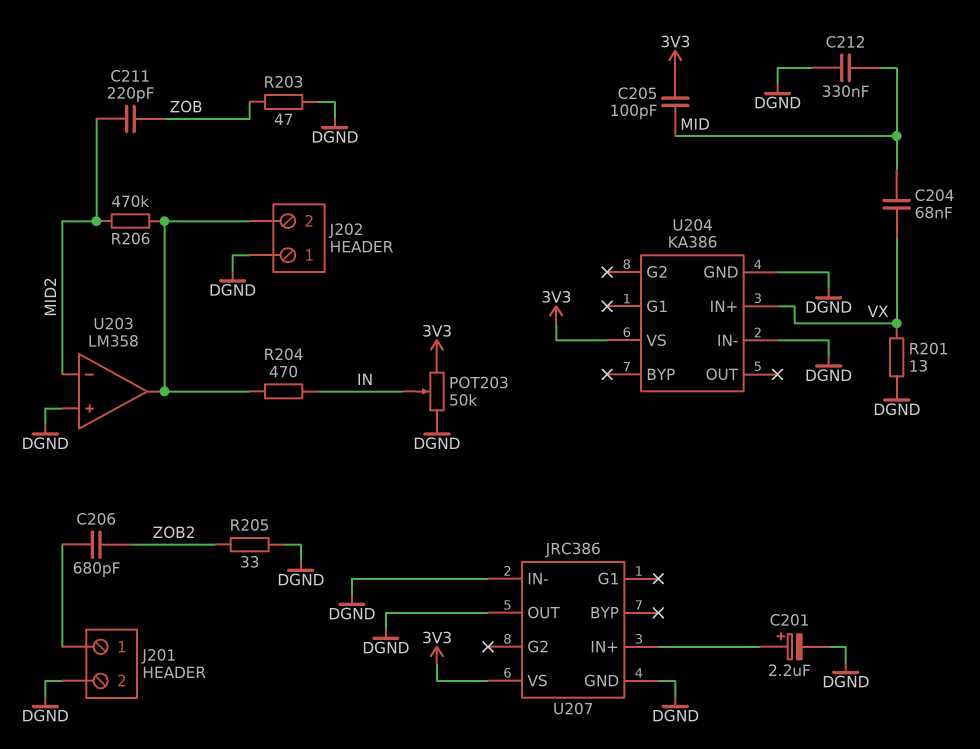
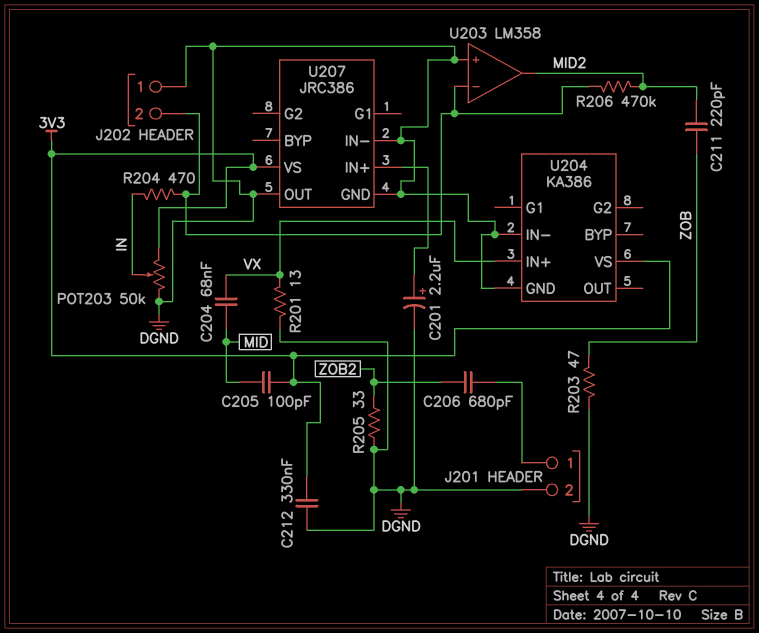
C212: 330nF (DGND, MID) -> 330nF (3V3, DGND)
U203 pin in-: MID2 -> J202/2
U203 pin out: J202/2 -> MID2

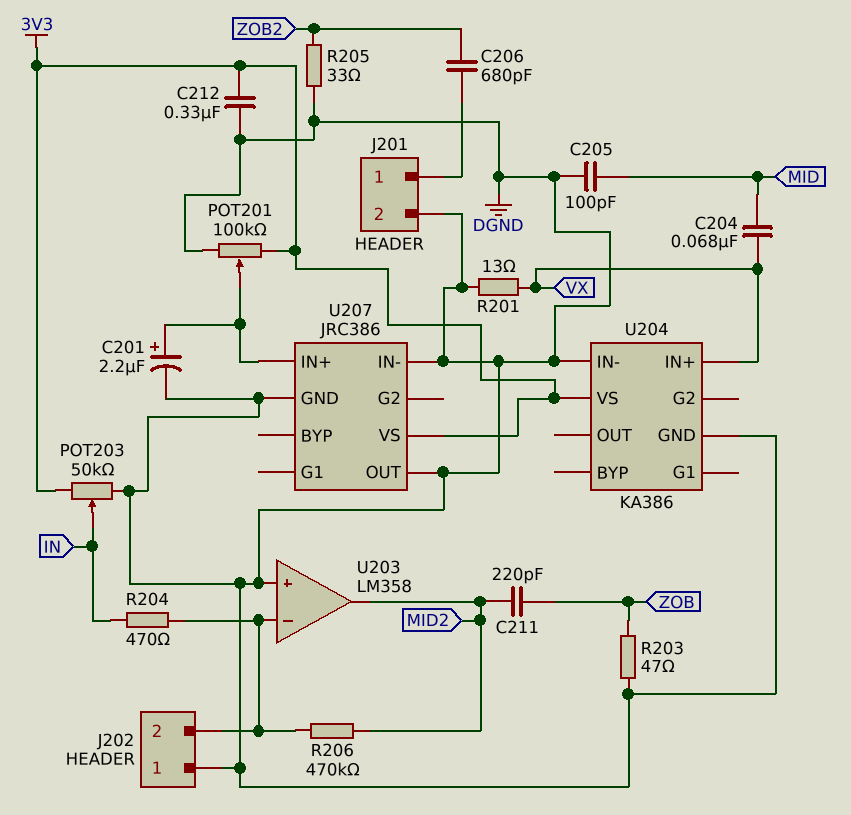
C205: 100pF (3V3, MID) -> 100pF (DGND, MID)
POT201: none -> 100k (3V3, DGND, wiper U207/IN+)

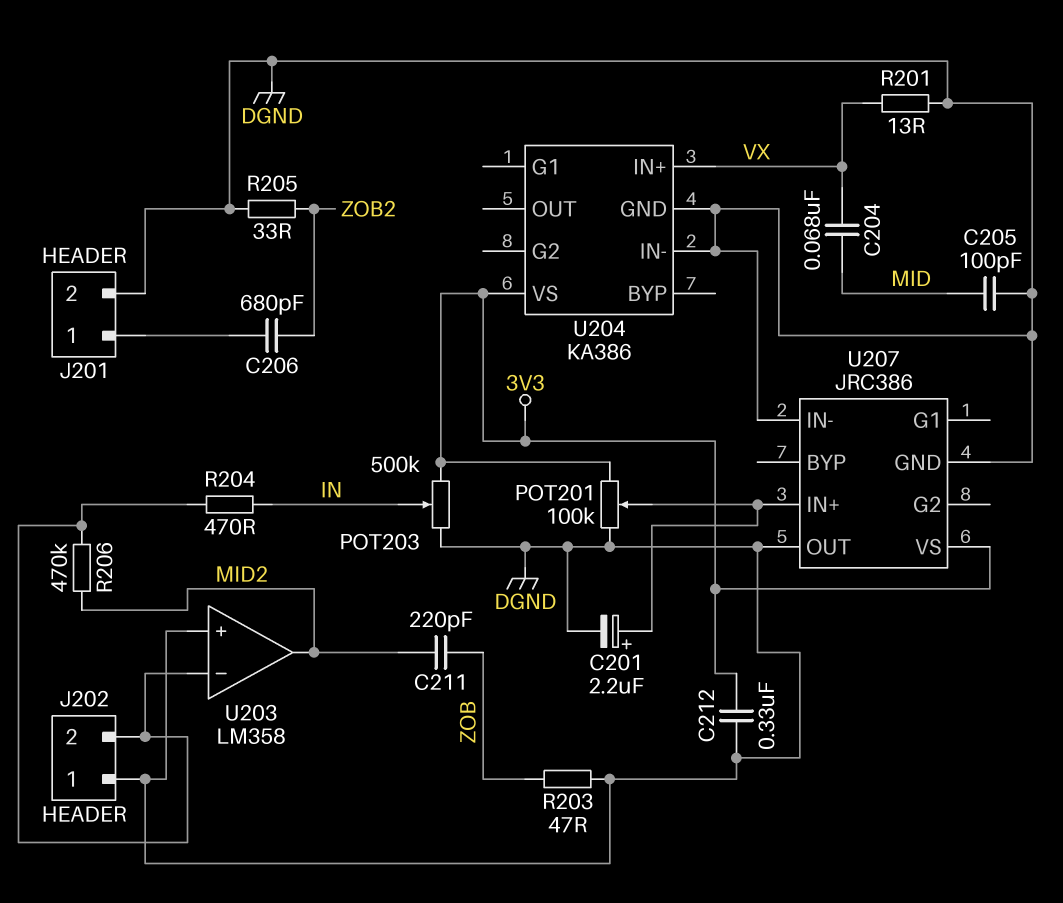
POT203: 50k (3V3, DGND, wiper IN) -> 500k (3V3, DGND, wiper IN)

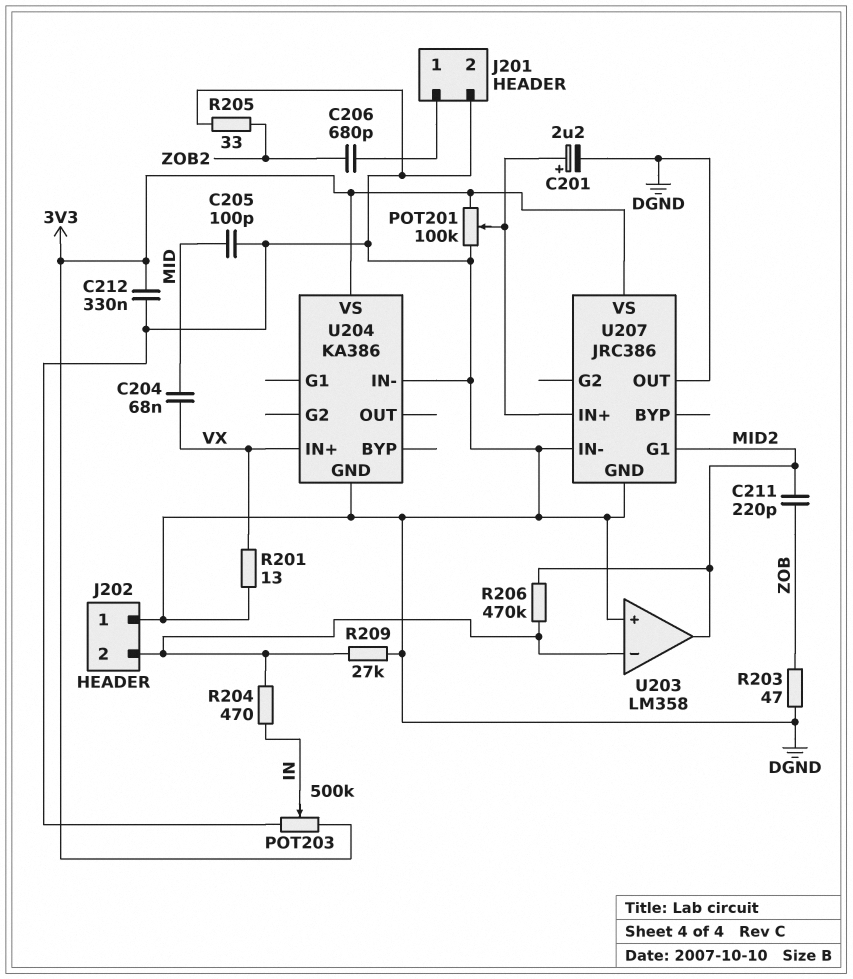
R209: none -> 27k (DGND, J202/2)
U207 pin G1: none -> MID2

